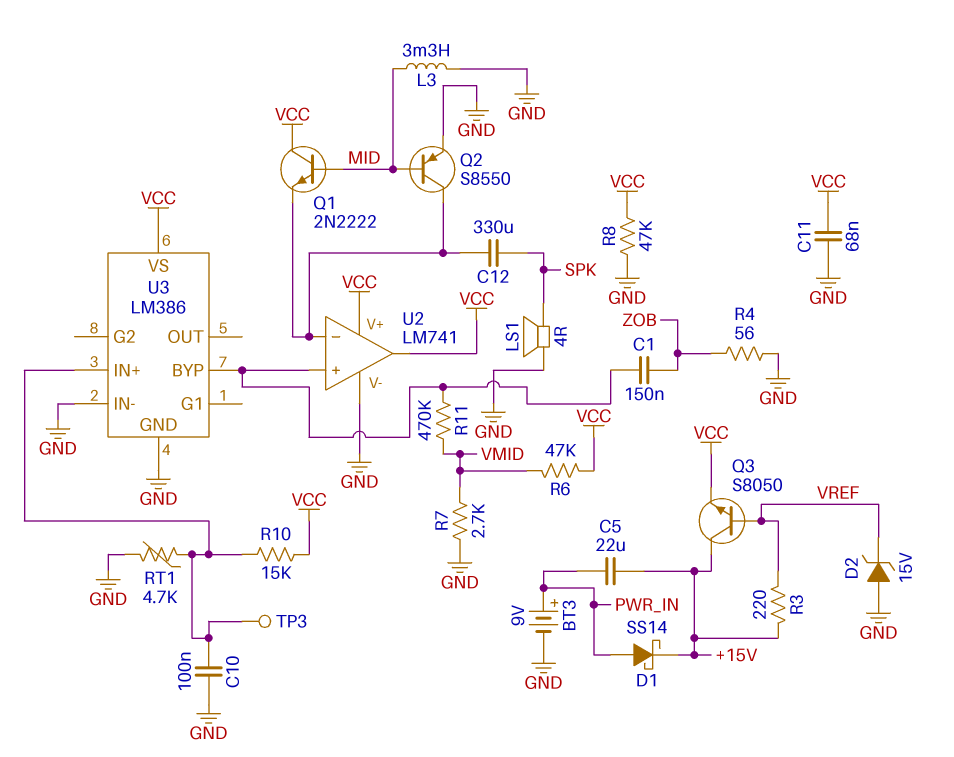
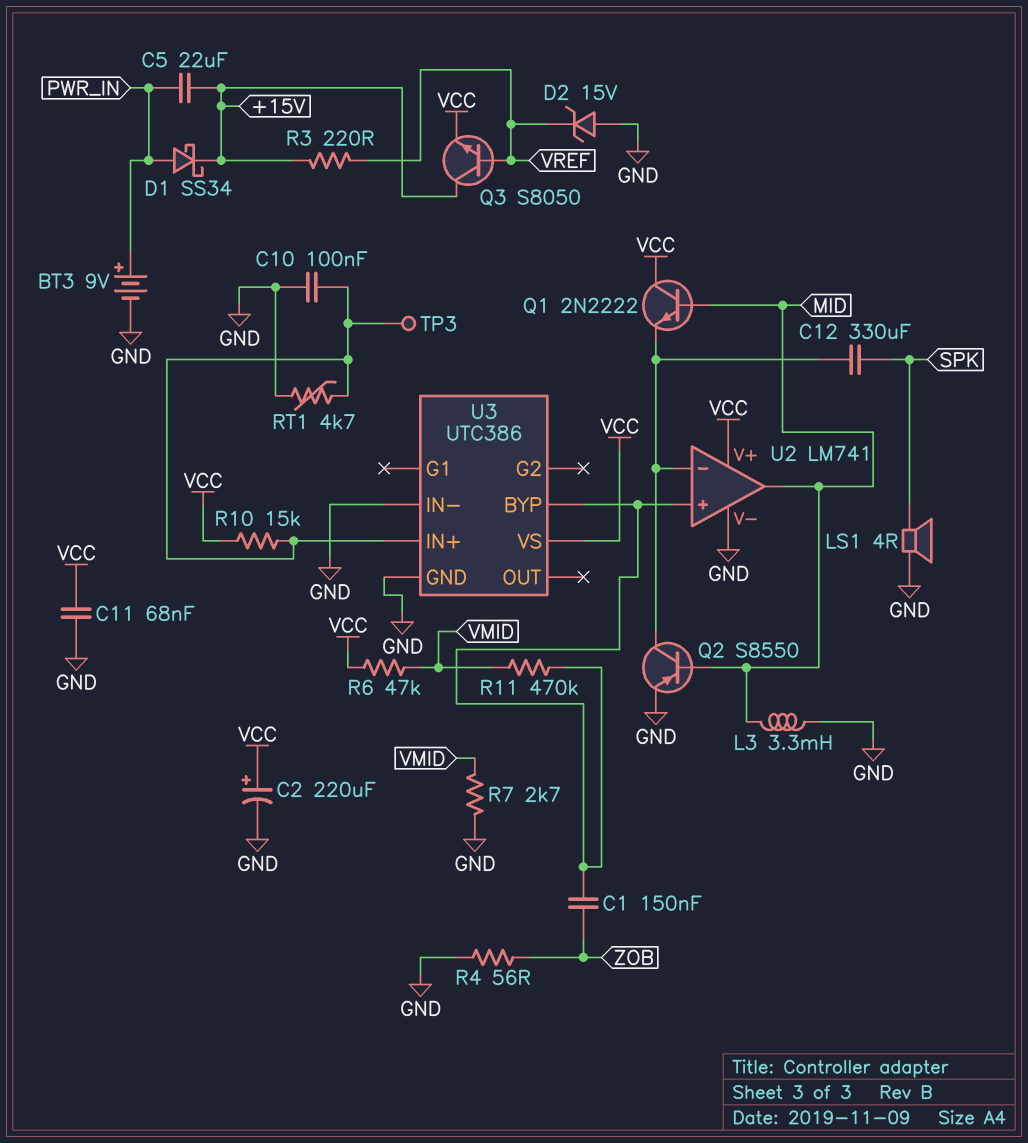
C2: none -> 220uF (plus VCC, minus GND)
D1: schottky SS14 (A PWR_IN, K +15V) -> schottky SS34 (A PWR_IN, K +15V)
R8: 47k (GND, VCC) -> none
U2 pin out: VCC -> MID
U3: LM386 -> UTC386

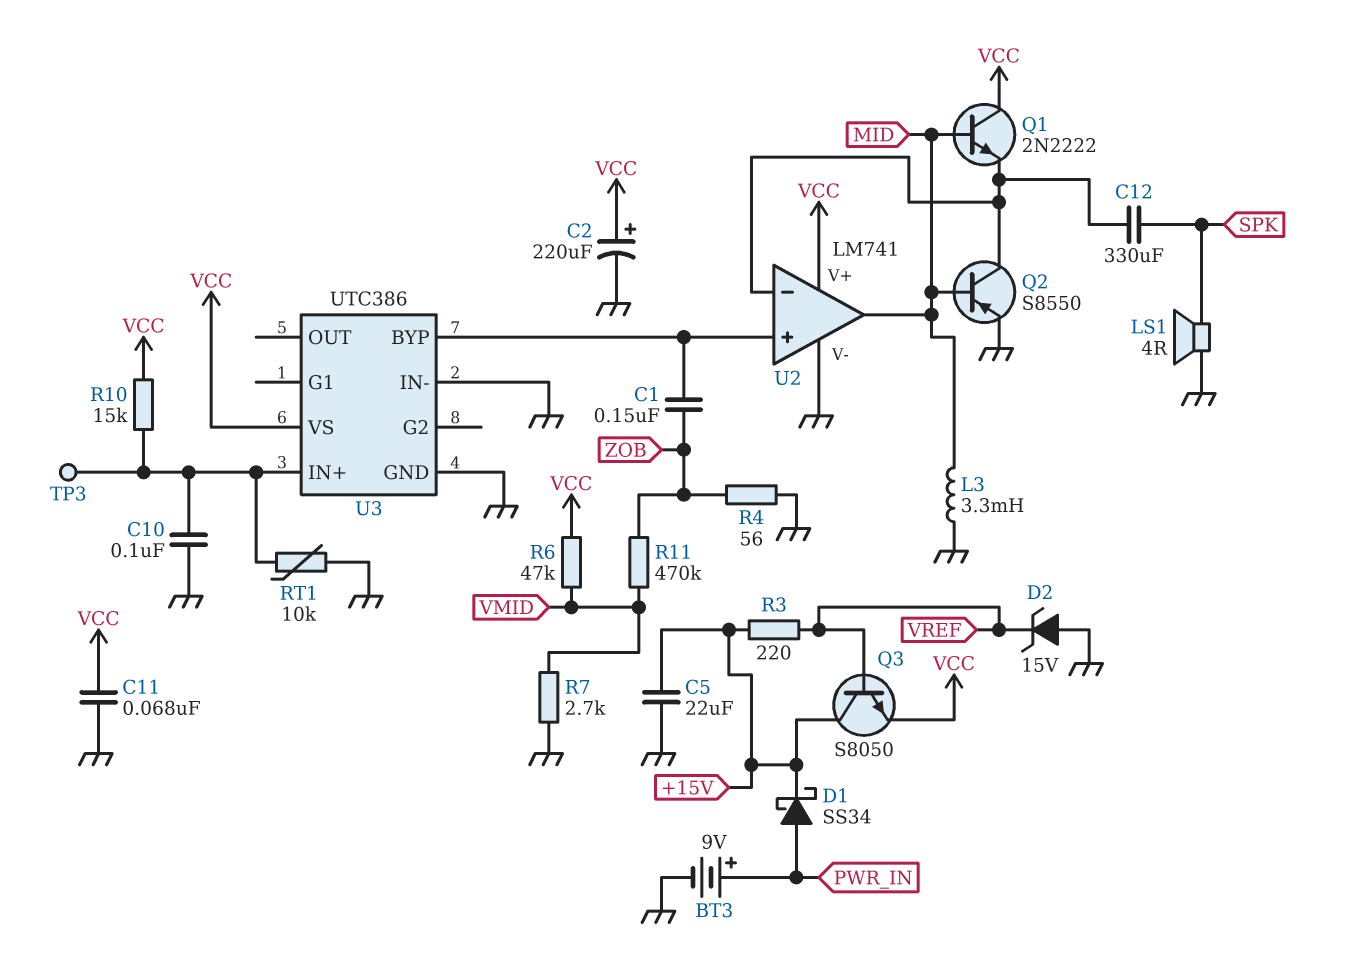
C5: 22uF (+15V, PWR_IN) -> 22uF (+15V, GND)
R11: 470k (U2/in+, VMID) -> 470k (VMID, ZOB)
RT1: 4.7k (GND, U3/IN+) -> 10k (GND, U3/IN+)

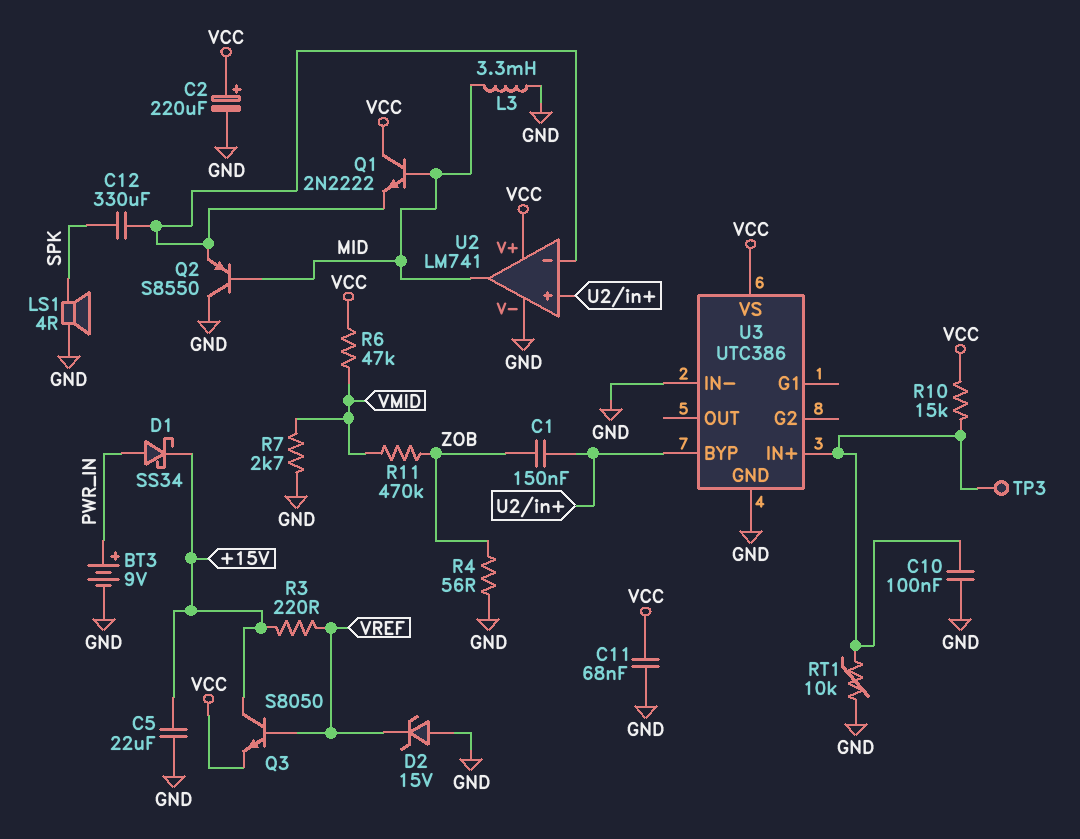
Q2: PNP S8550 (B MID, C U2/in-, E GND) -> PNP S8550 (B MID, C GND, E U2/in-)

